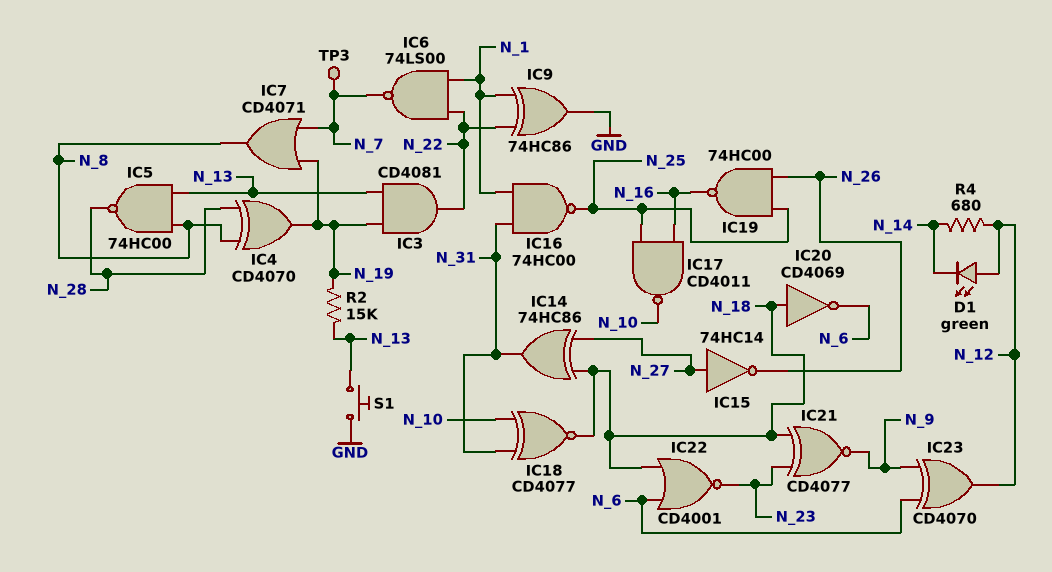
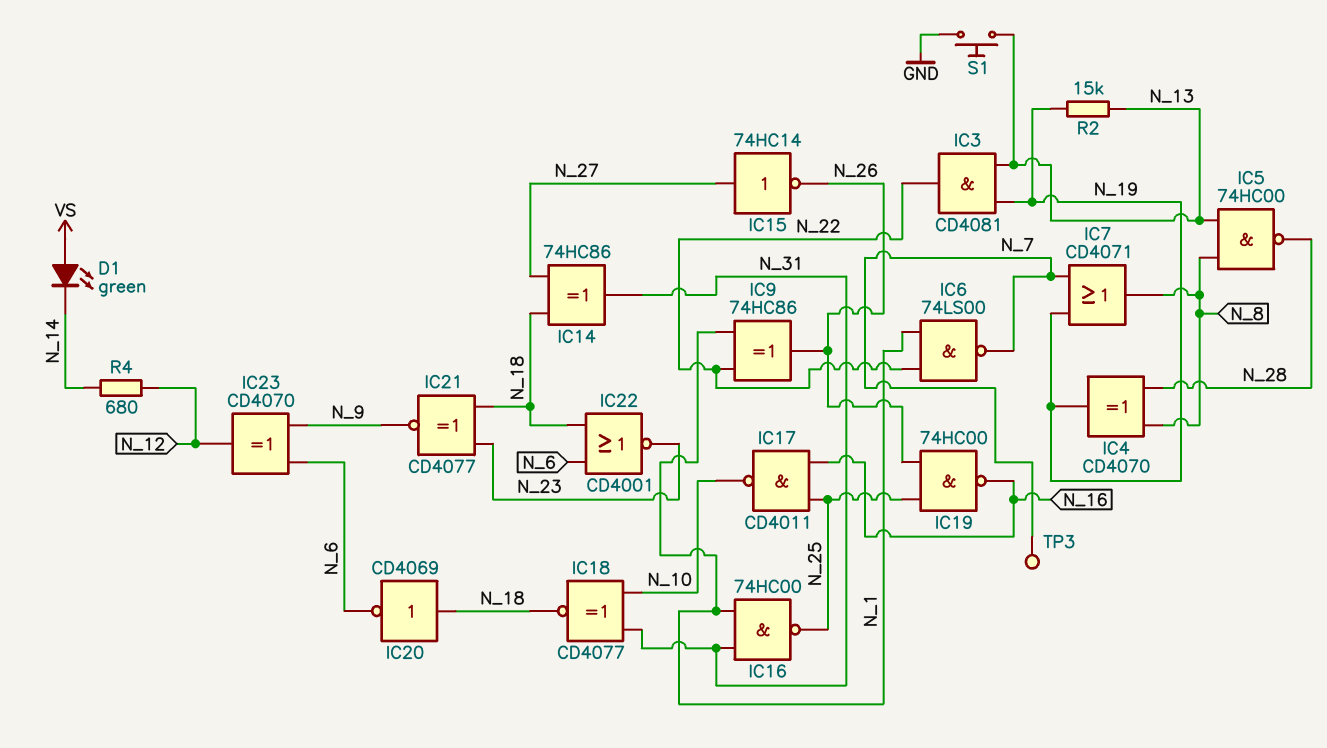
D1: LED green (A N_12, K N_14) -> LED green (A VS, K N_14)
IC9: XOR 74HC86 (in N_1, in N_22, out GND) -> XOR 74HC86 (in N_1, in N_22, out N_26)

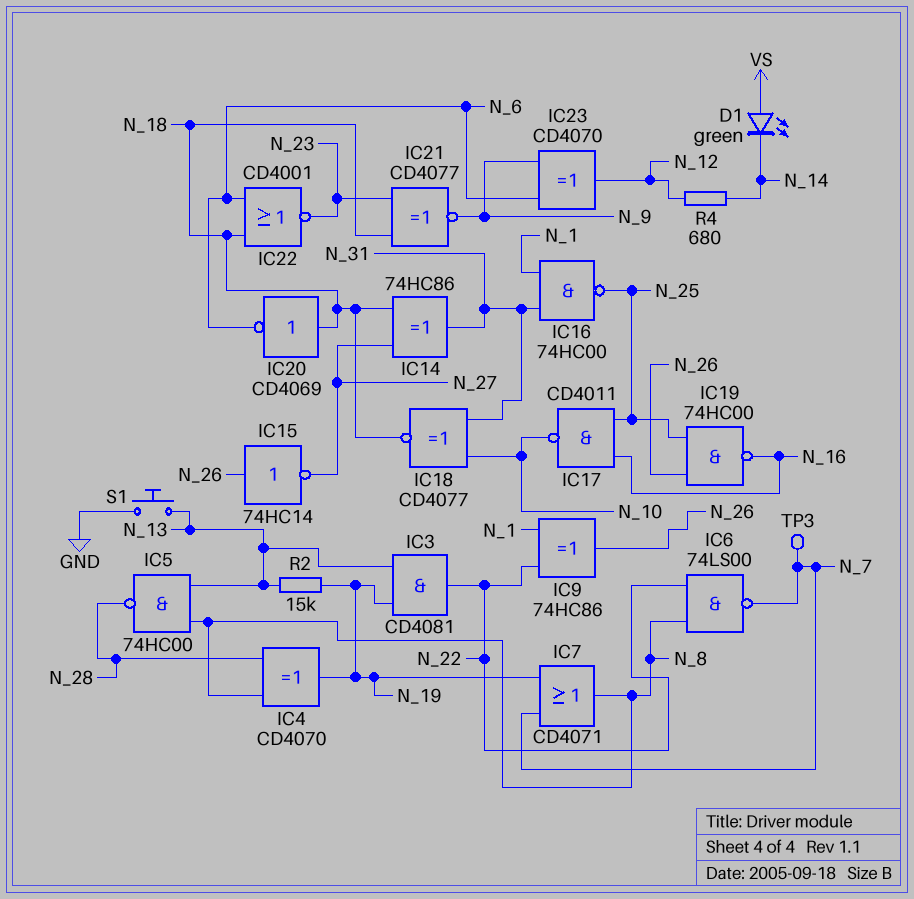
IC6: NAND 74LS00 (in N_1, in N_22, out N_7) -> NAND 74LS00 (in N_8, in N_22, out N_7)
IC15: NOT 74HC14 (in N_27, out N_26) -> NOT 74HC14 (in N_26, out N_27)

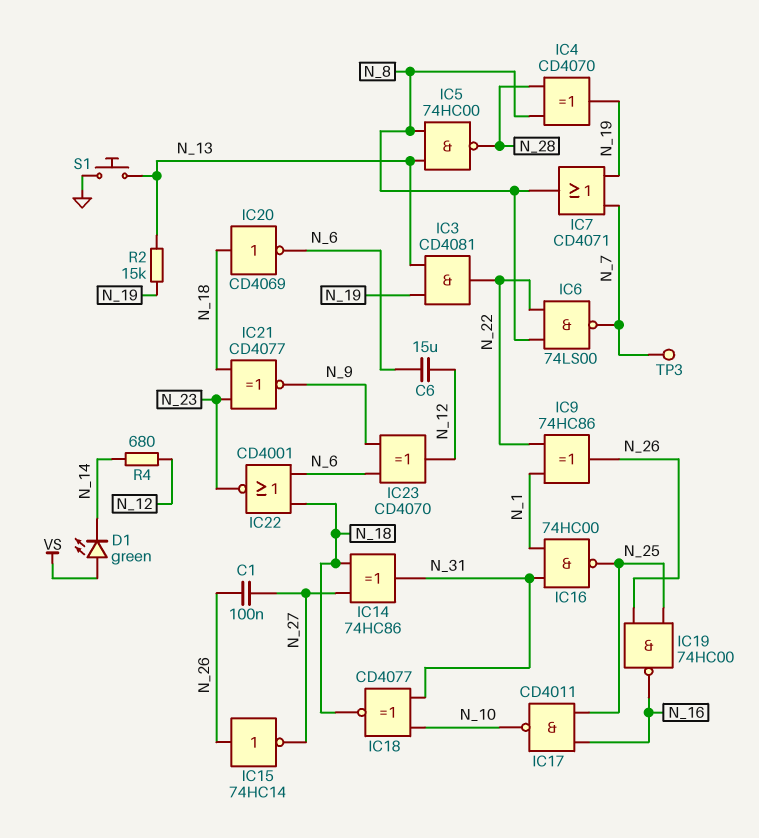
C1: none -> 100nF (N_26, N_27)
C6: none -> 15uF (N_6, N_12)

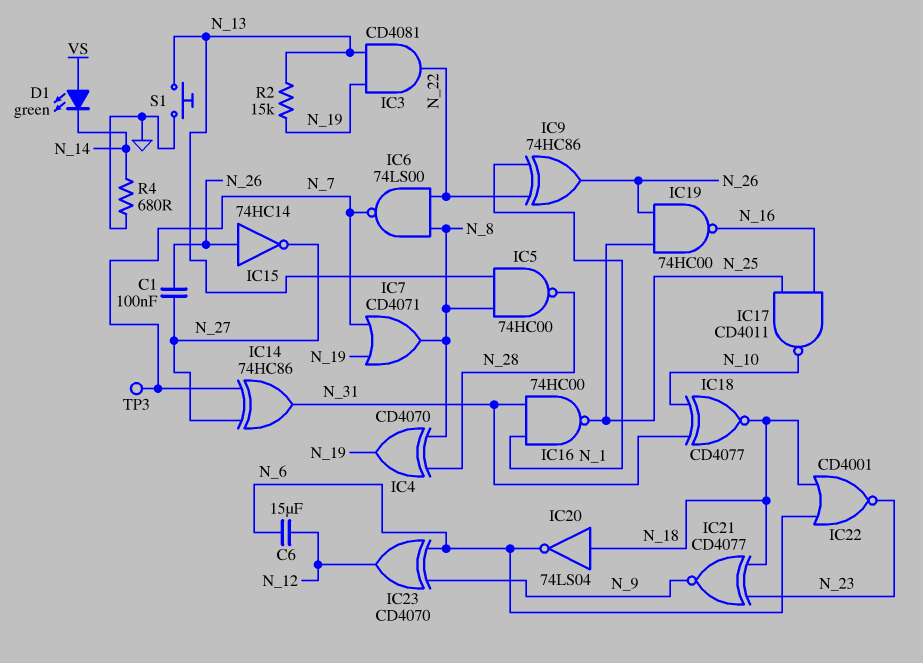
IC14: XOR 74HC86 (in N_18, in N_27, out N_31) -> XOR 74HC86 (in N_7, in N_27, out N_31)
IC20: NOT CD4069 (in N_18, out N_6) -> NOT 74LS04 (in N_18, out N_6)
R4: 680 (N_12, N_14) -> 680 (GND, N_14)

